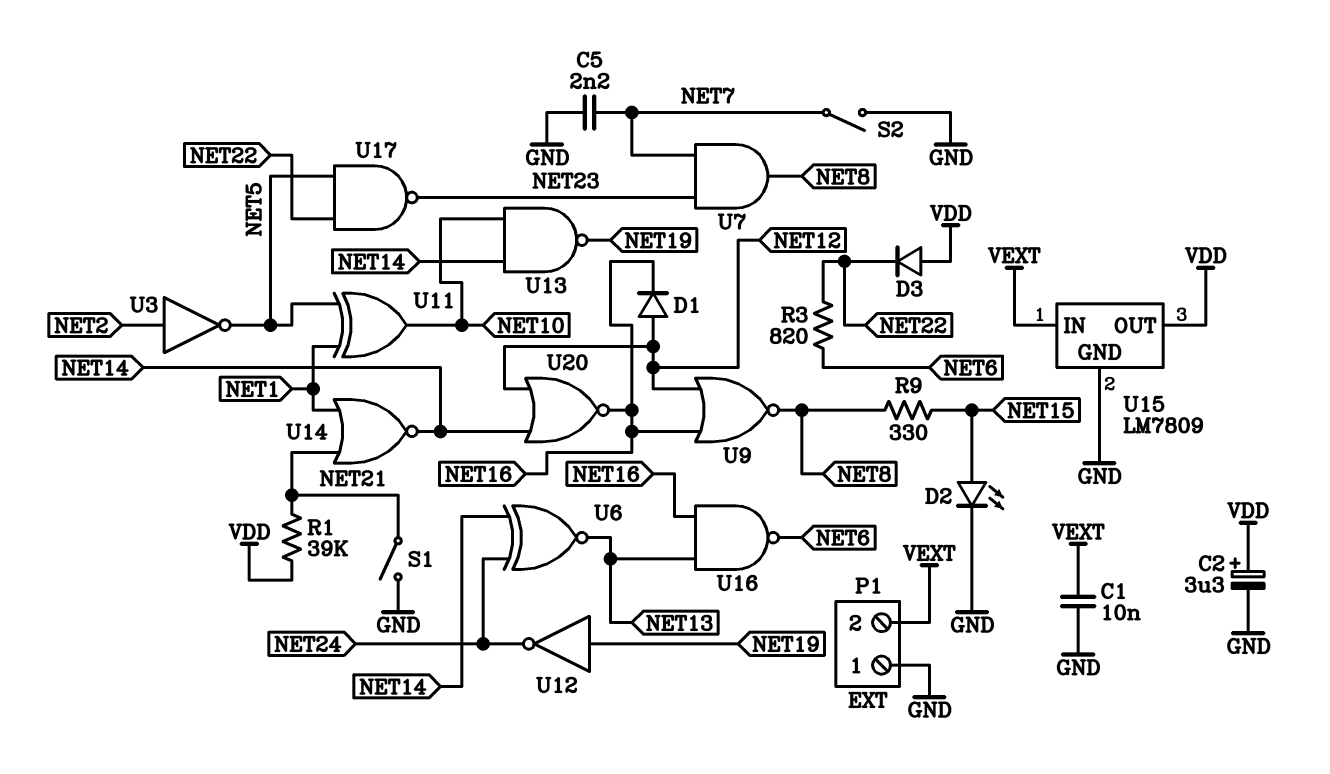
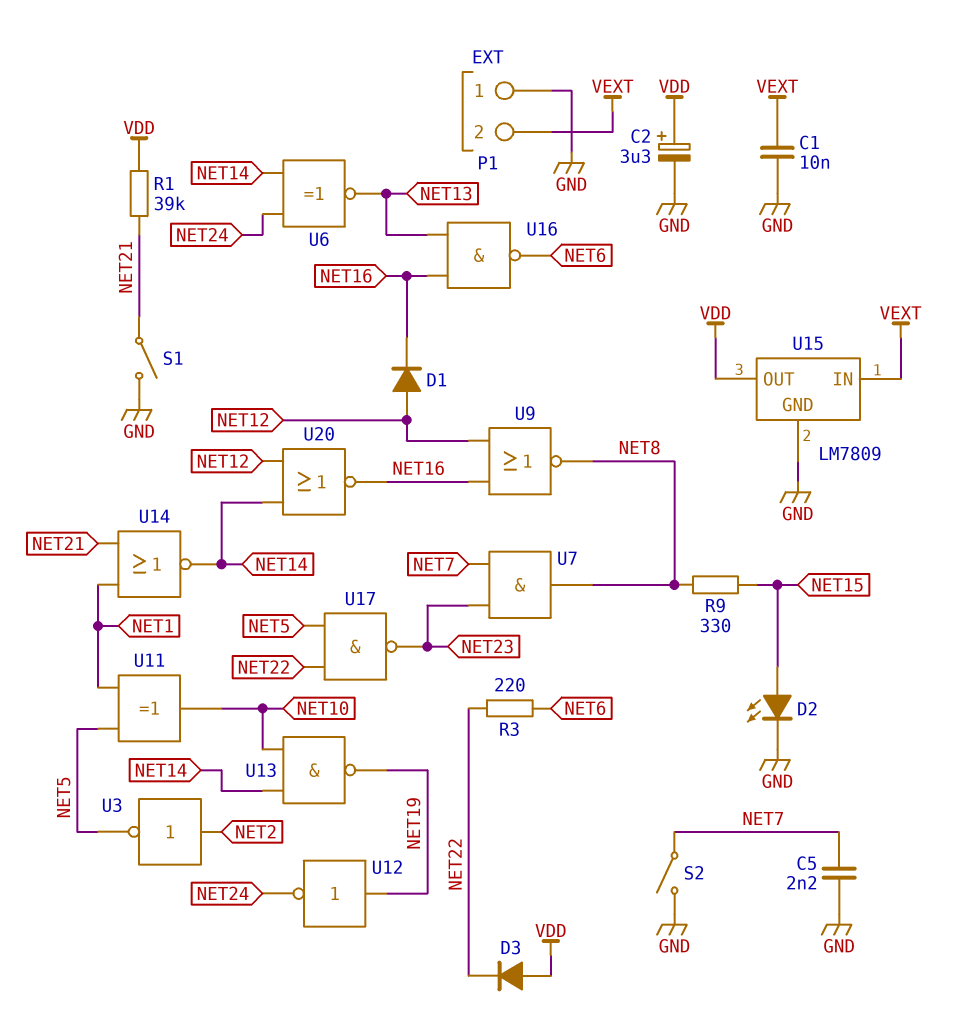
R3: 820 (NET6, NET22) -> 220 (NET6, NET22)

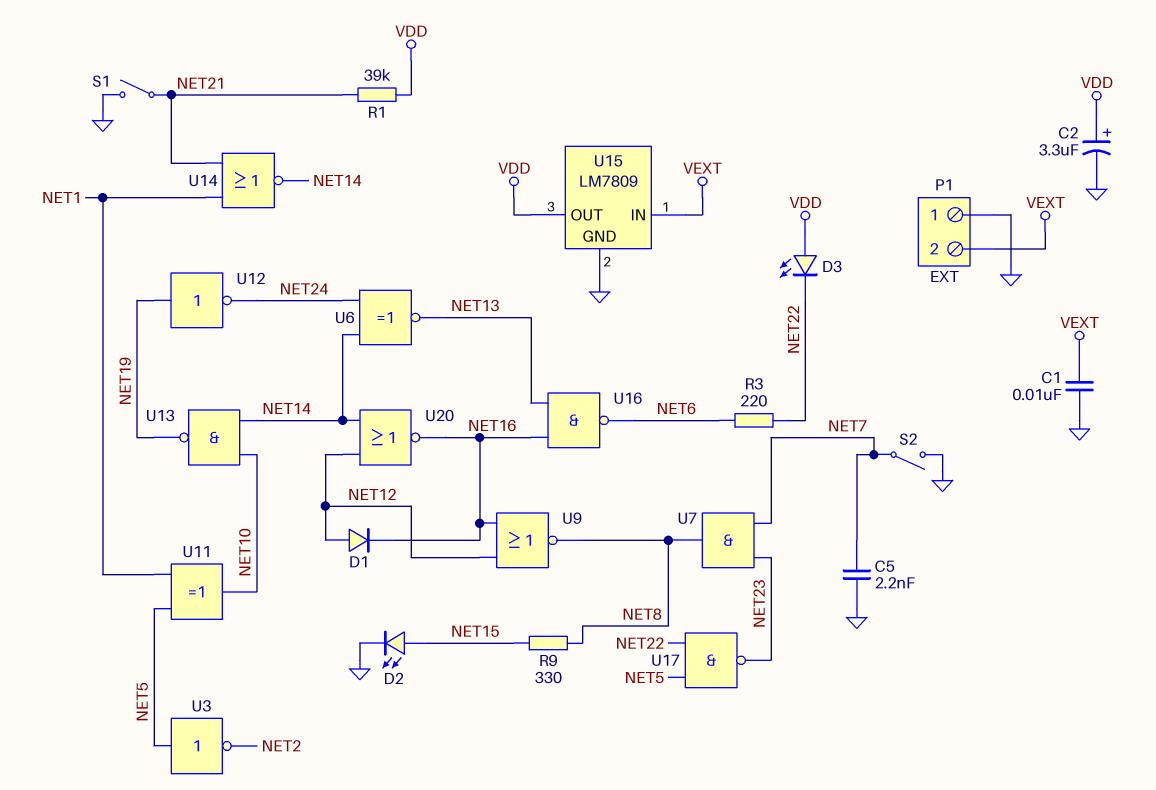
D3: diode (A VDD, K NET22) -> LED (A VDD, K NET22)
U3: NOT (in NET2, out NET5) -> NOT (in NET5, out NET2)

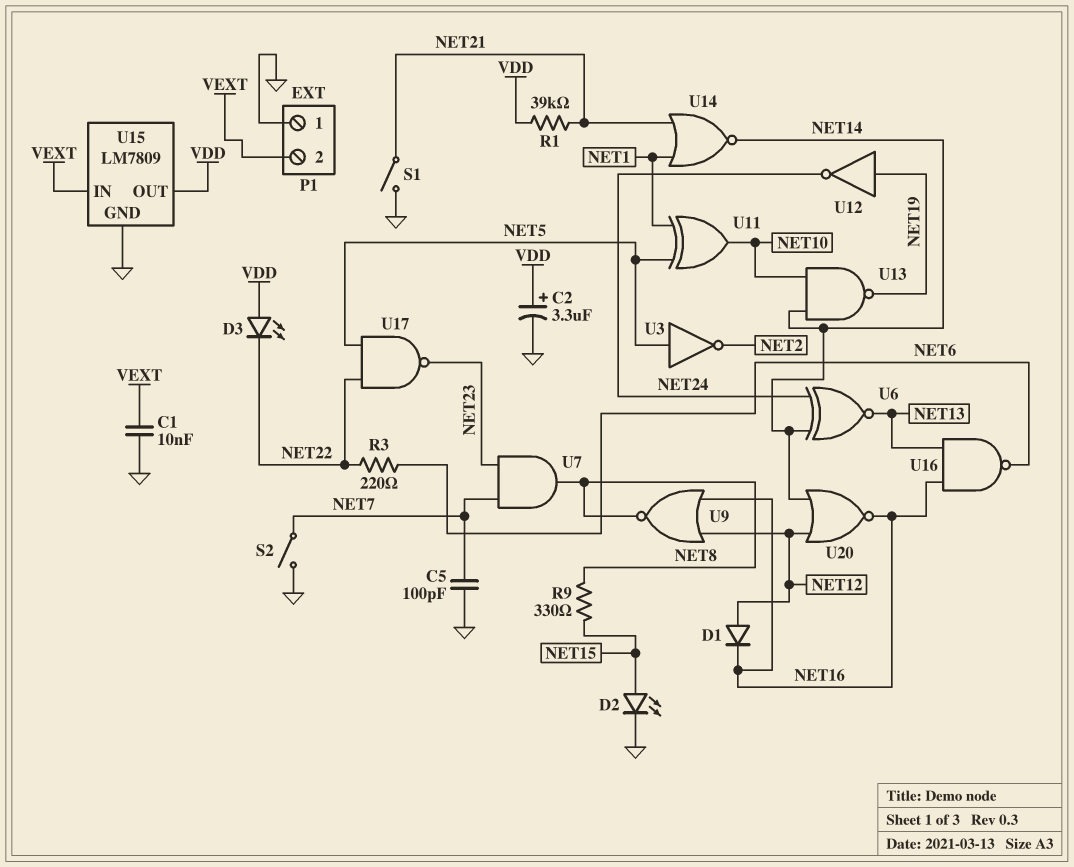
C5: 2.2nF (GND, NET7) -> 100pF (GND, NET7)

